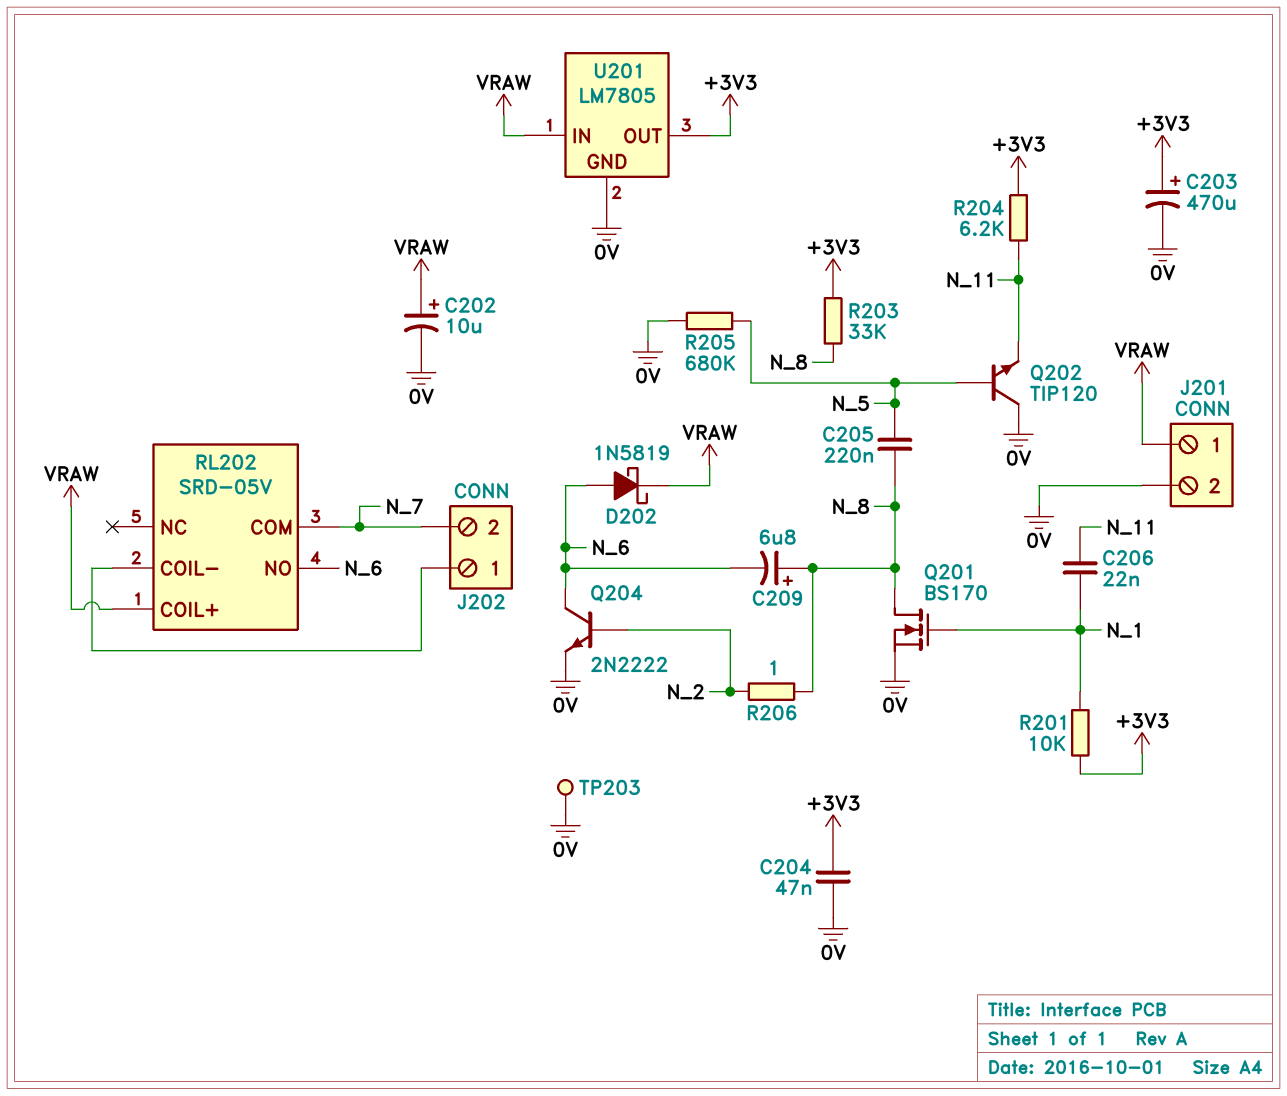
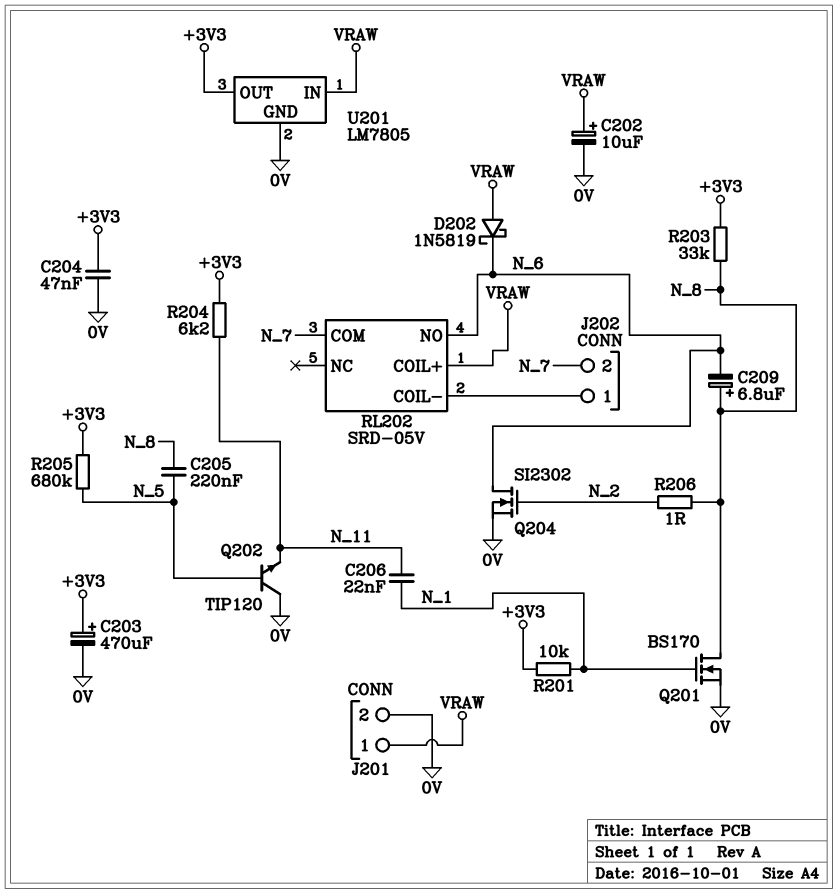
D202: schottky 1N5819 (A N_6, K VRAW) -> schottky 1N5819 (A VRAW, K N_6)
Q204: NPN 2N2222 (B N_2, C N_6, E 0V) -> NMOS SI2302 (G N_2, D N_6, S 0V)
R205: 680k (0V, N_5) -> 680k (+3V3, N_5)
TP203: test point (0V) -> none

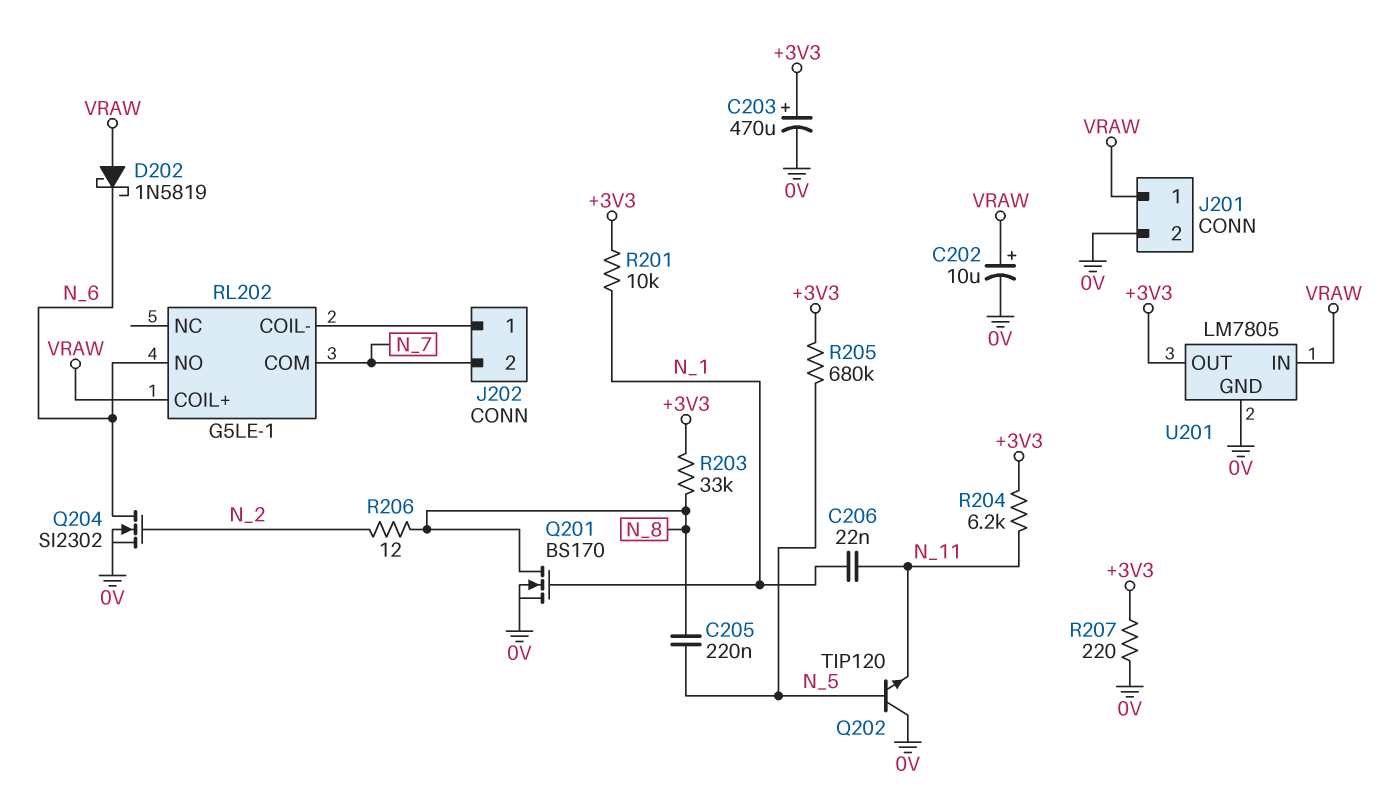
C204: 47nF (+3V3, 0V) -> none
C209: 6.8uF (plus N_8, minus N_6) -> none
R206: 1 (N_2, N_8) -> 12 (N_2, N_8)
R207: none -> 220 (+3V3, 0V)
RL202: SRD-05V -> G5LE-1

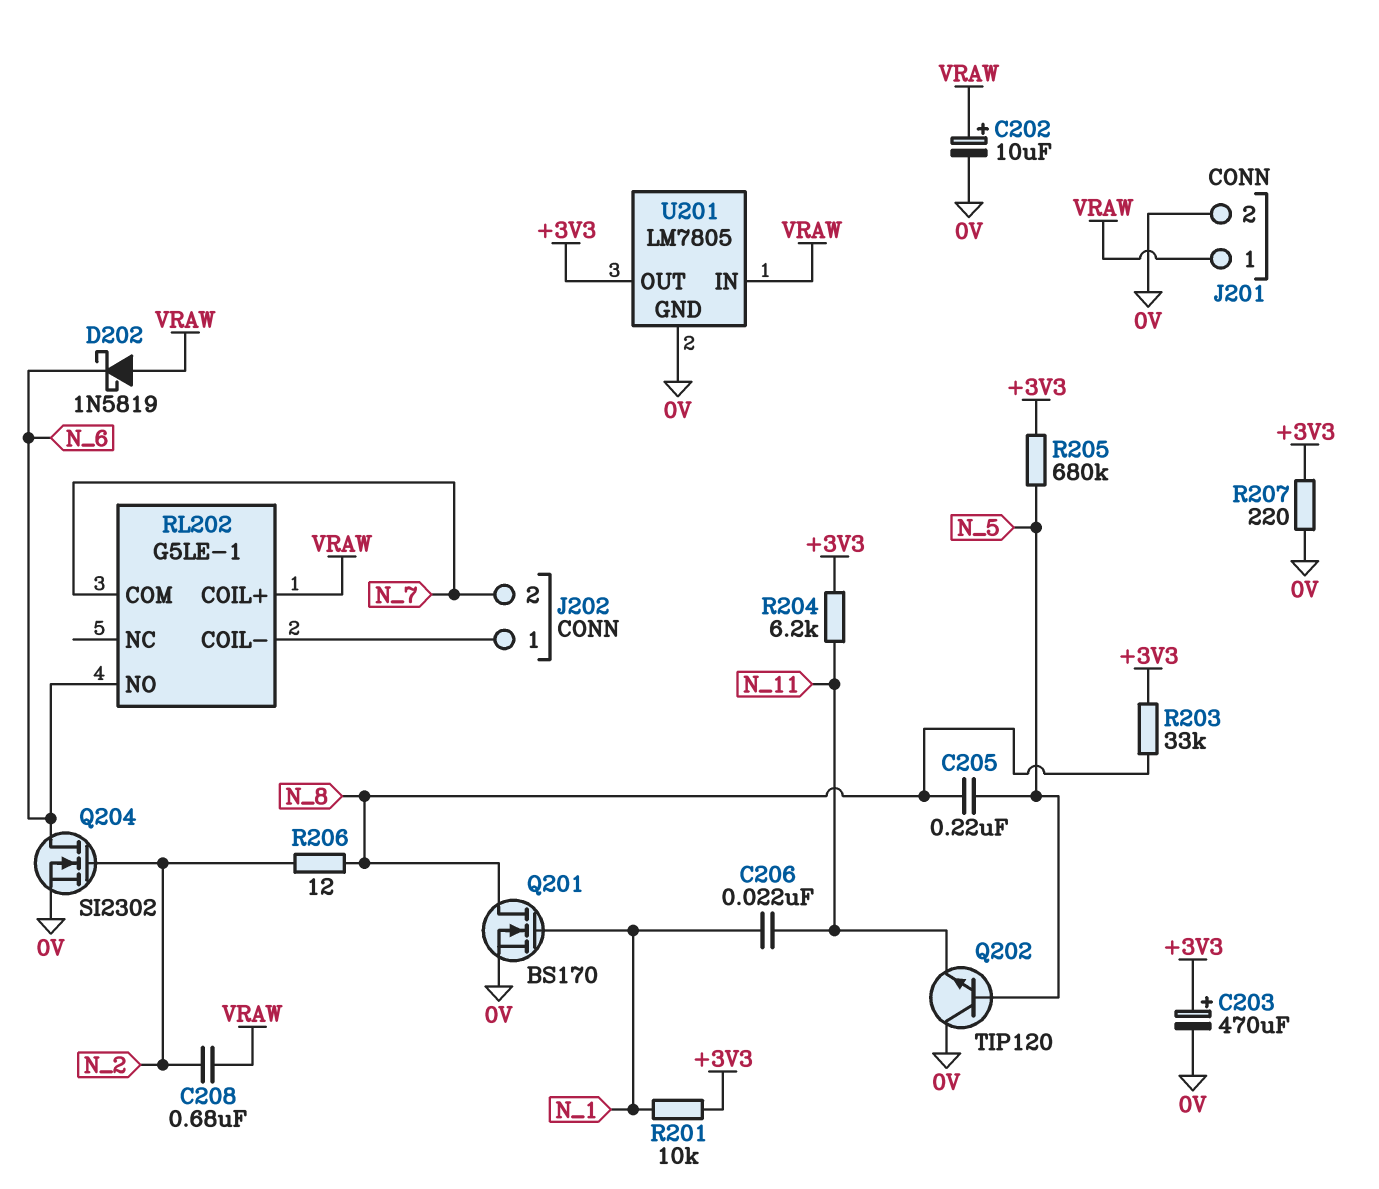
C208: none -> 680nF (N_2, VRAW)

